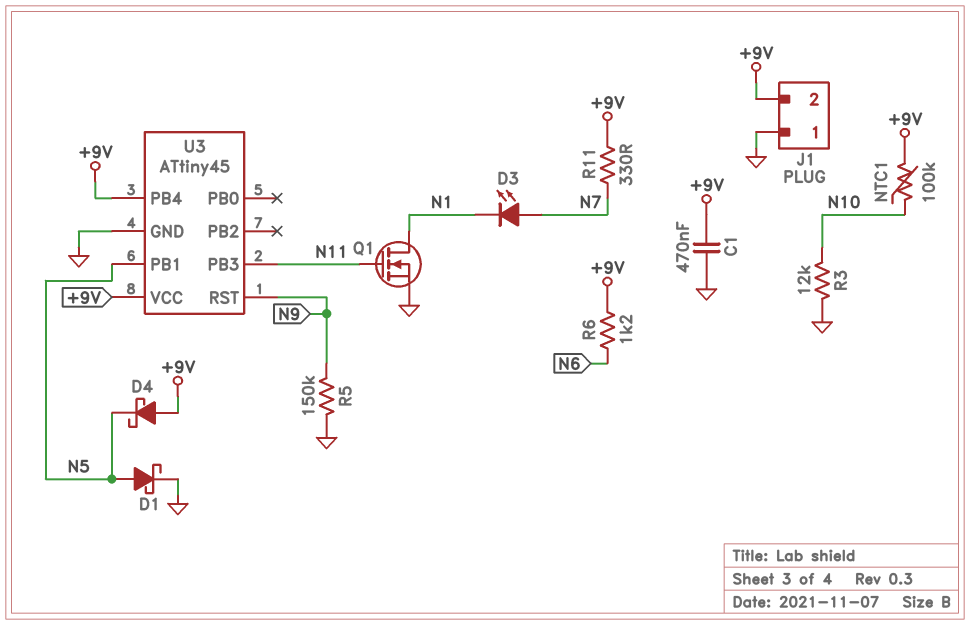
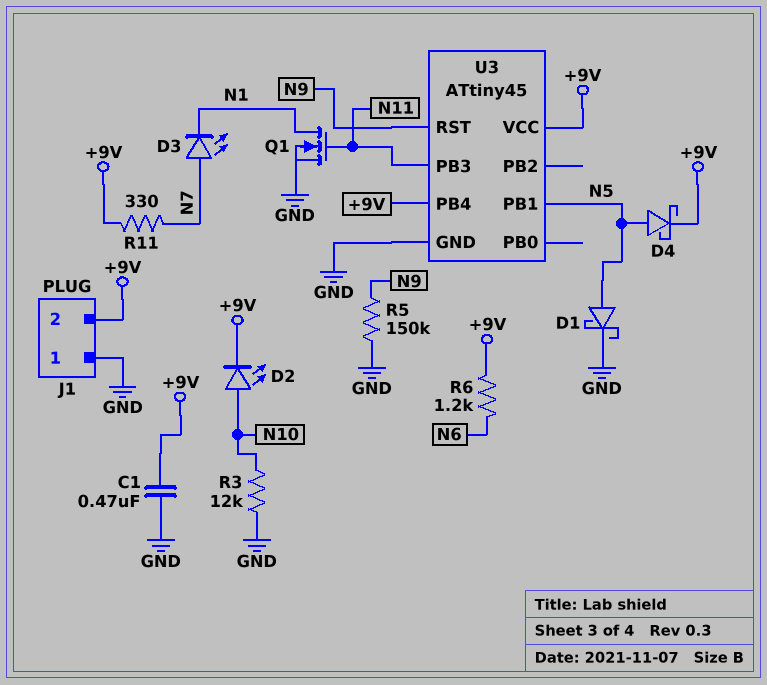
D2: none -> LED (A N10, K +9V)
D4: schottky (A +9V, K N5) -> schottky (A N5, K +9V)
NTC1: 100k (+9V, N10) -> none

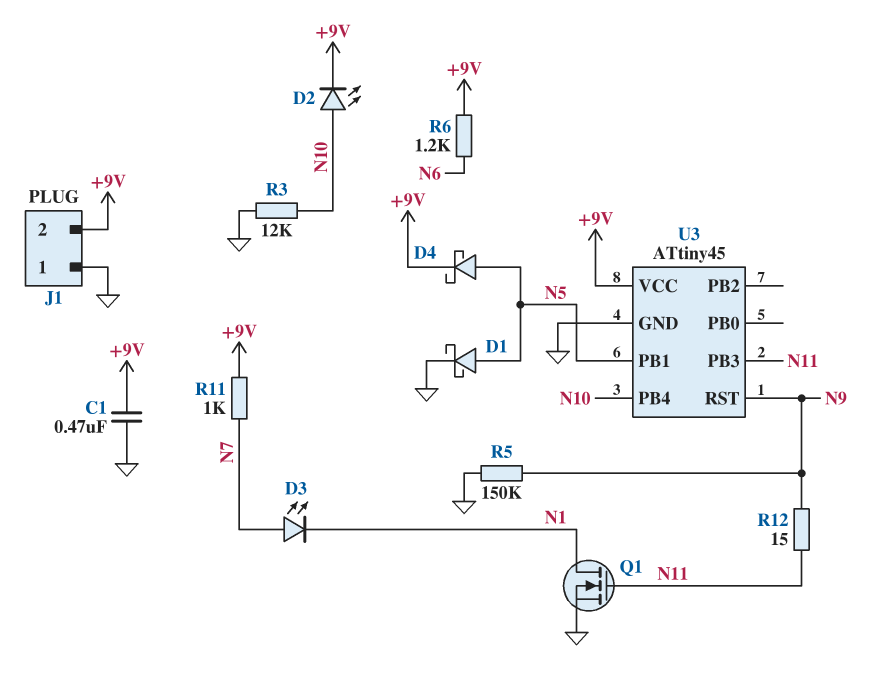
R11: 330 (+9V, N7) -> 1k (+9V, N7)
R12: none -> 15 (N9, N11)
U3 pin PB4: +9V -> N10

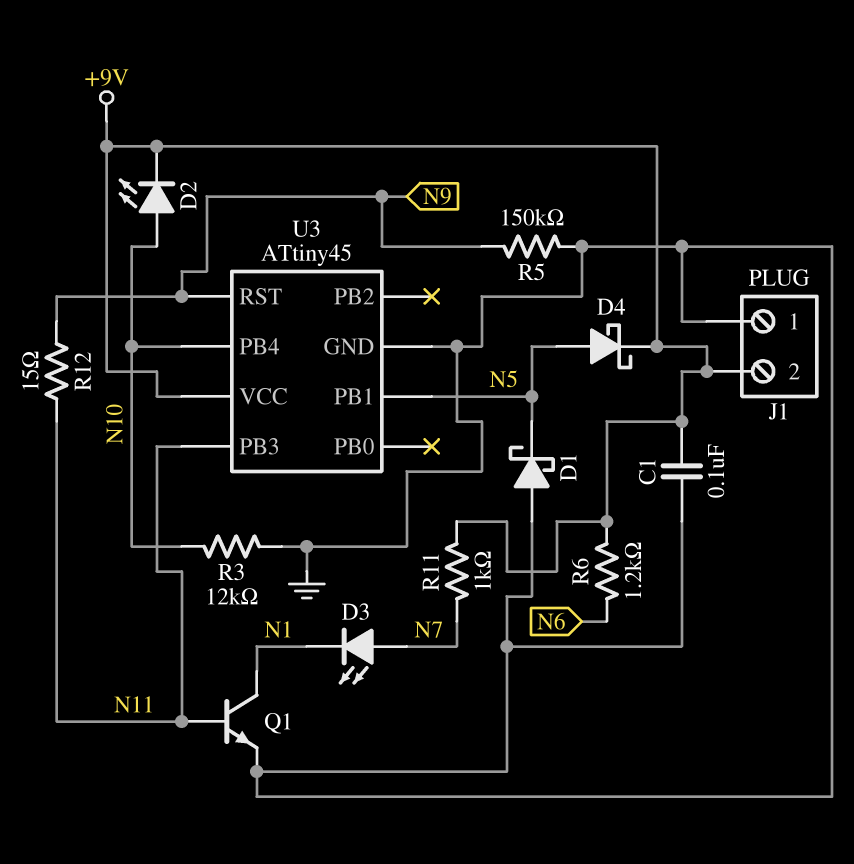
C1: 470nF (+9V, GND) -> 100nF (+9V, GND)
D1: schottky (A N5, K GND) -> schottky (A GND, K N5)
Q1: NMOS (G N11, D N1, S GND) -> NPN (B N11, C N1, E GND)

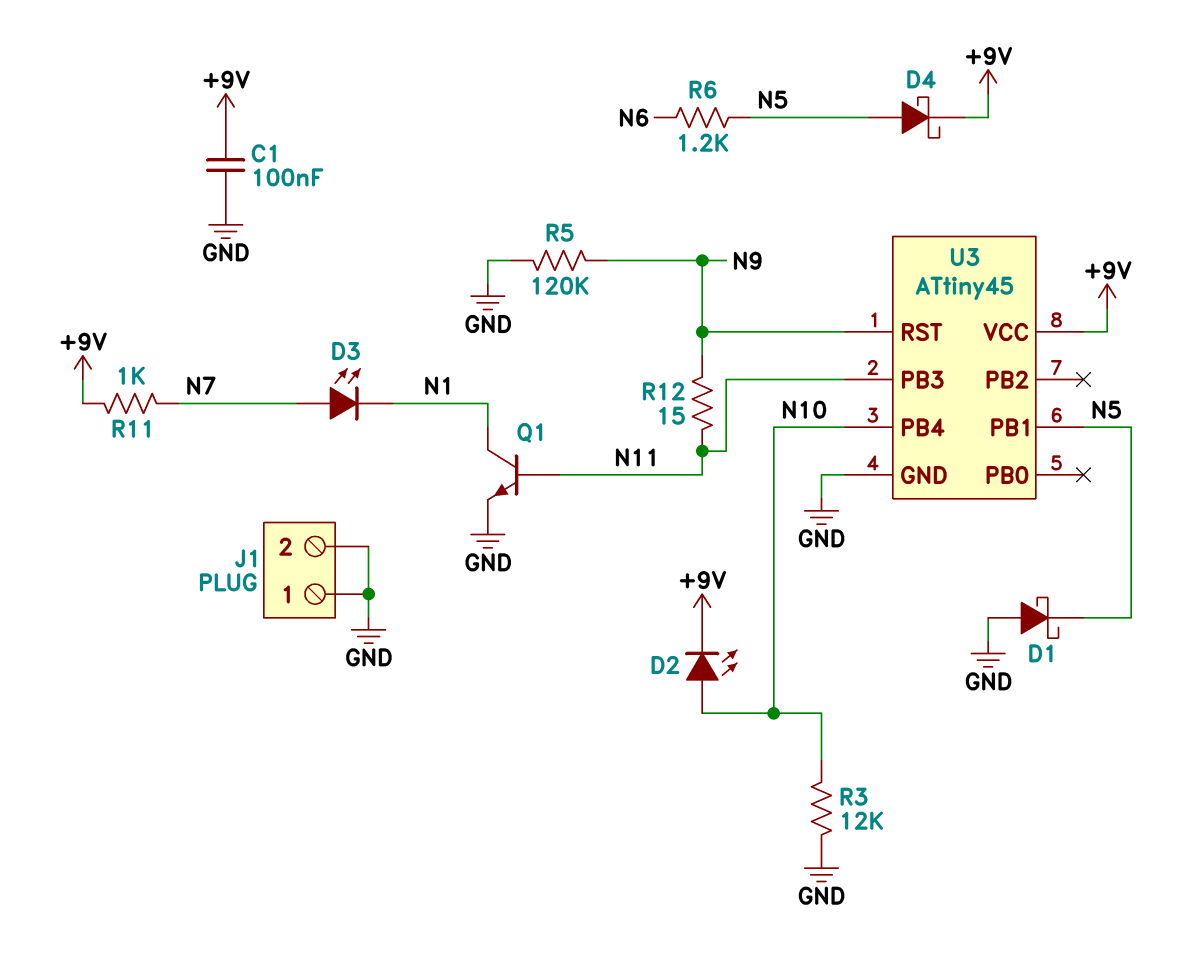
J1 pin 2: +9V -> GND
R5: 150k (GND, N9) -> 120k (GND, N9)
R6: 1.2k (+9V, N6) -> 1.2k (N5, N6)

